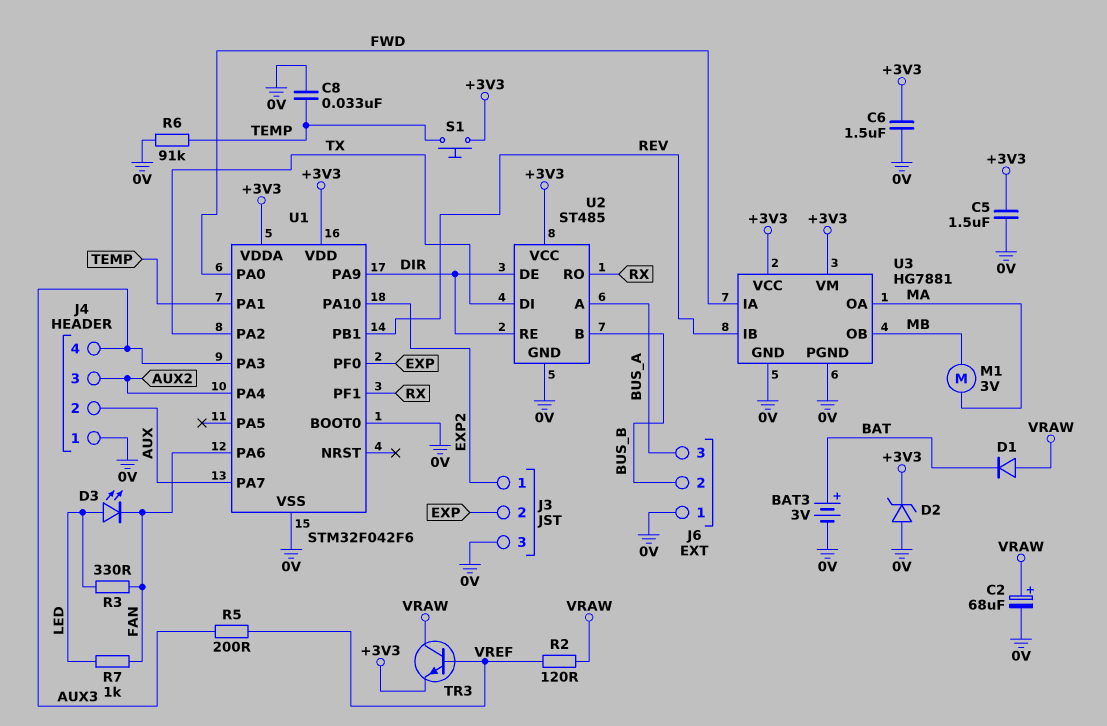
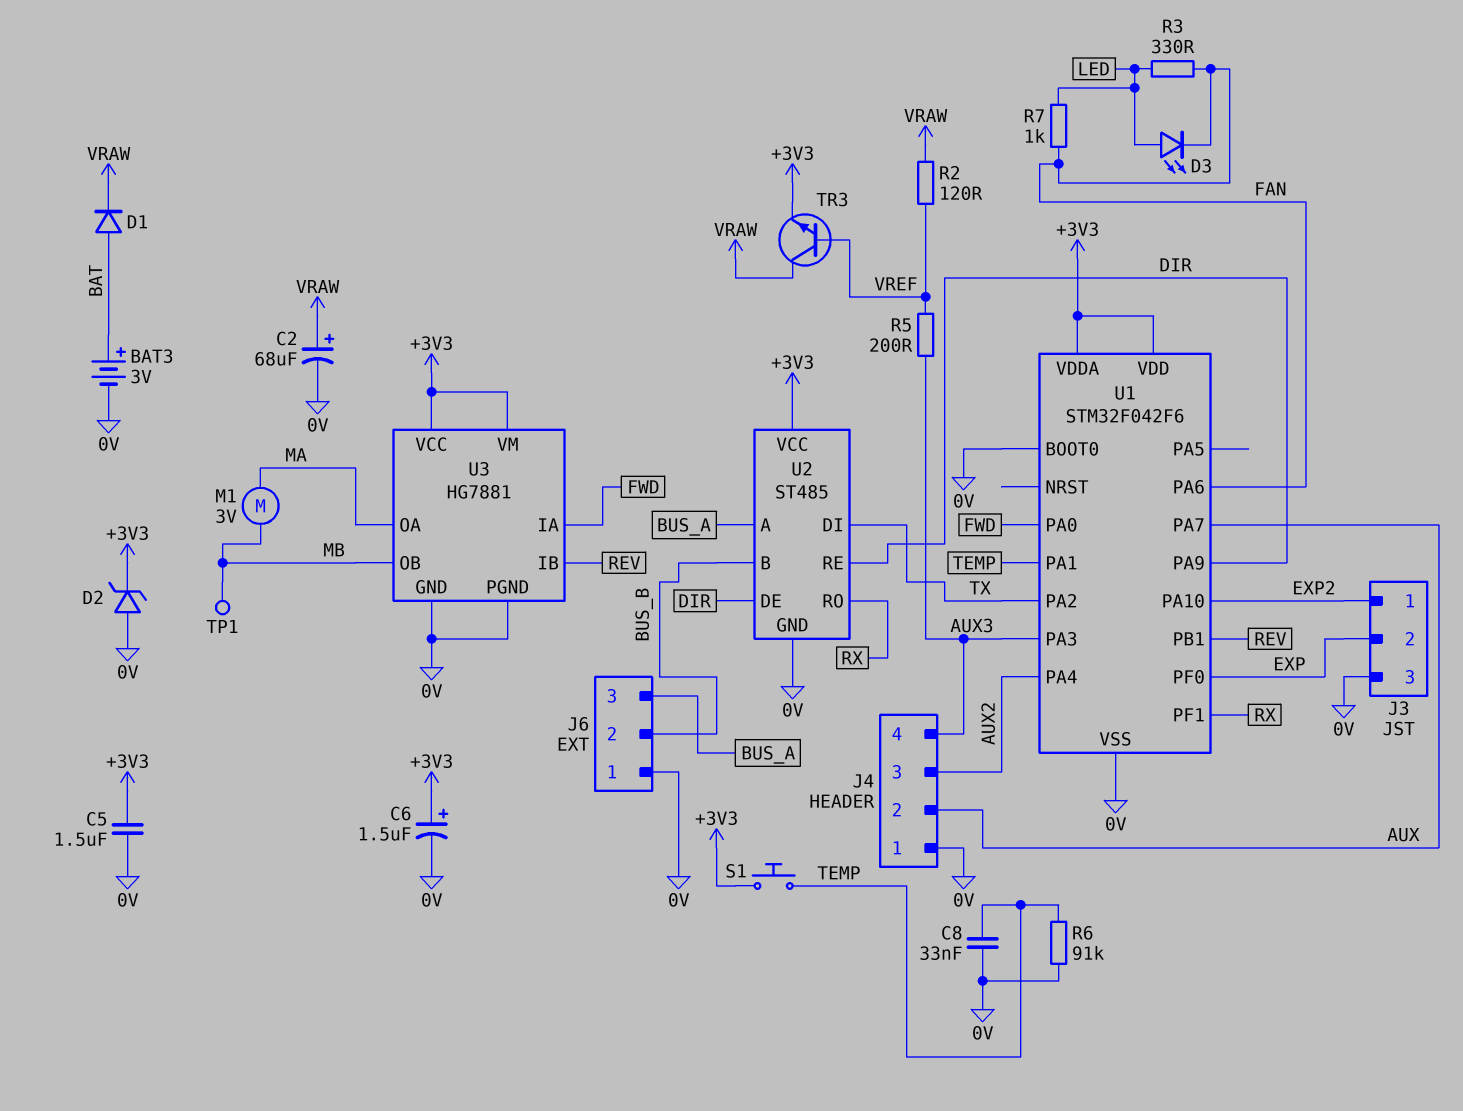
C6: 1.5uF (+3V3, 0V) -> 1.5uF (plus +3V3, minus 0V)
D1: diode (A VRAW, K BAT) -> diode (A BAT, K VRAW)
TP1: none -> test point (MB)

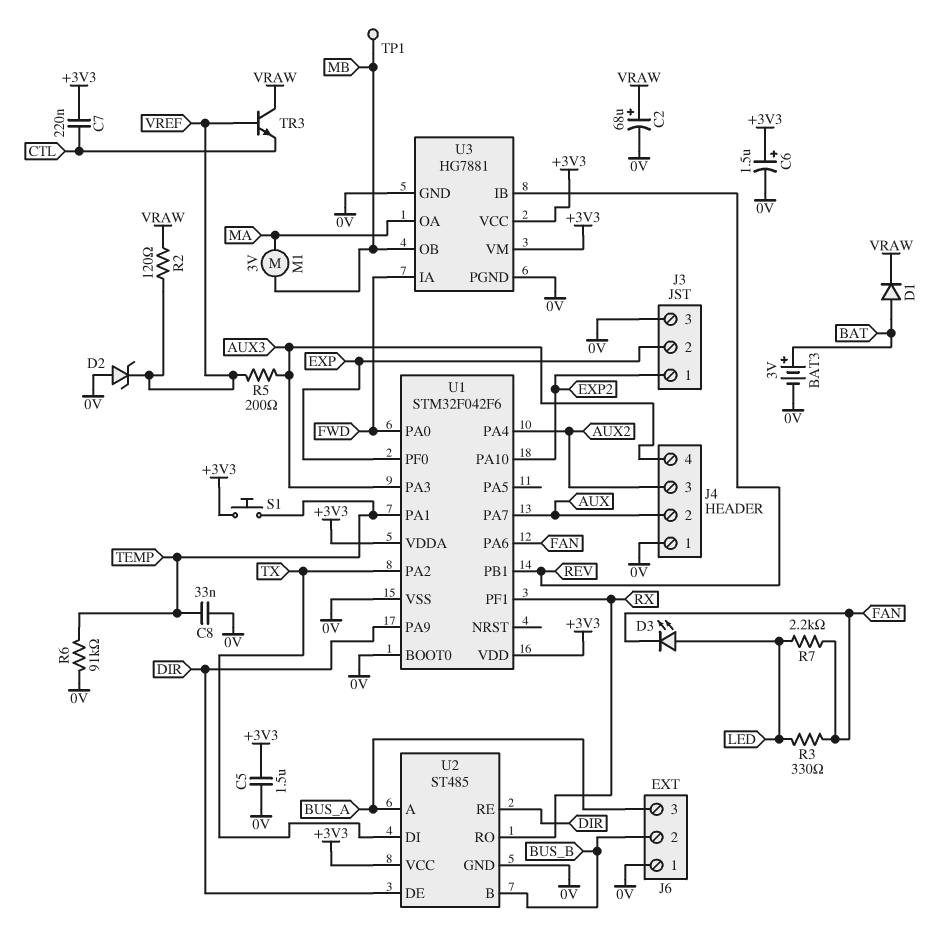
C7: none -> 220nF (+3V3, CTL)
D2: zener (A 0V, K +3V3) -> zener (A 0V, K VREF)
R7: 1k (FAN, LED) -> 2.2k (FAN, LED)
TR3: NPN (B VREF, C VRAW, E +3V3) -> NPN (B VREF, C VRAW, E CTL)

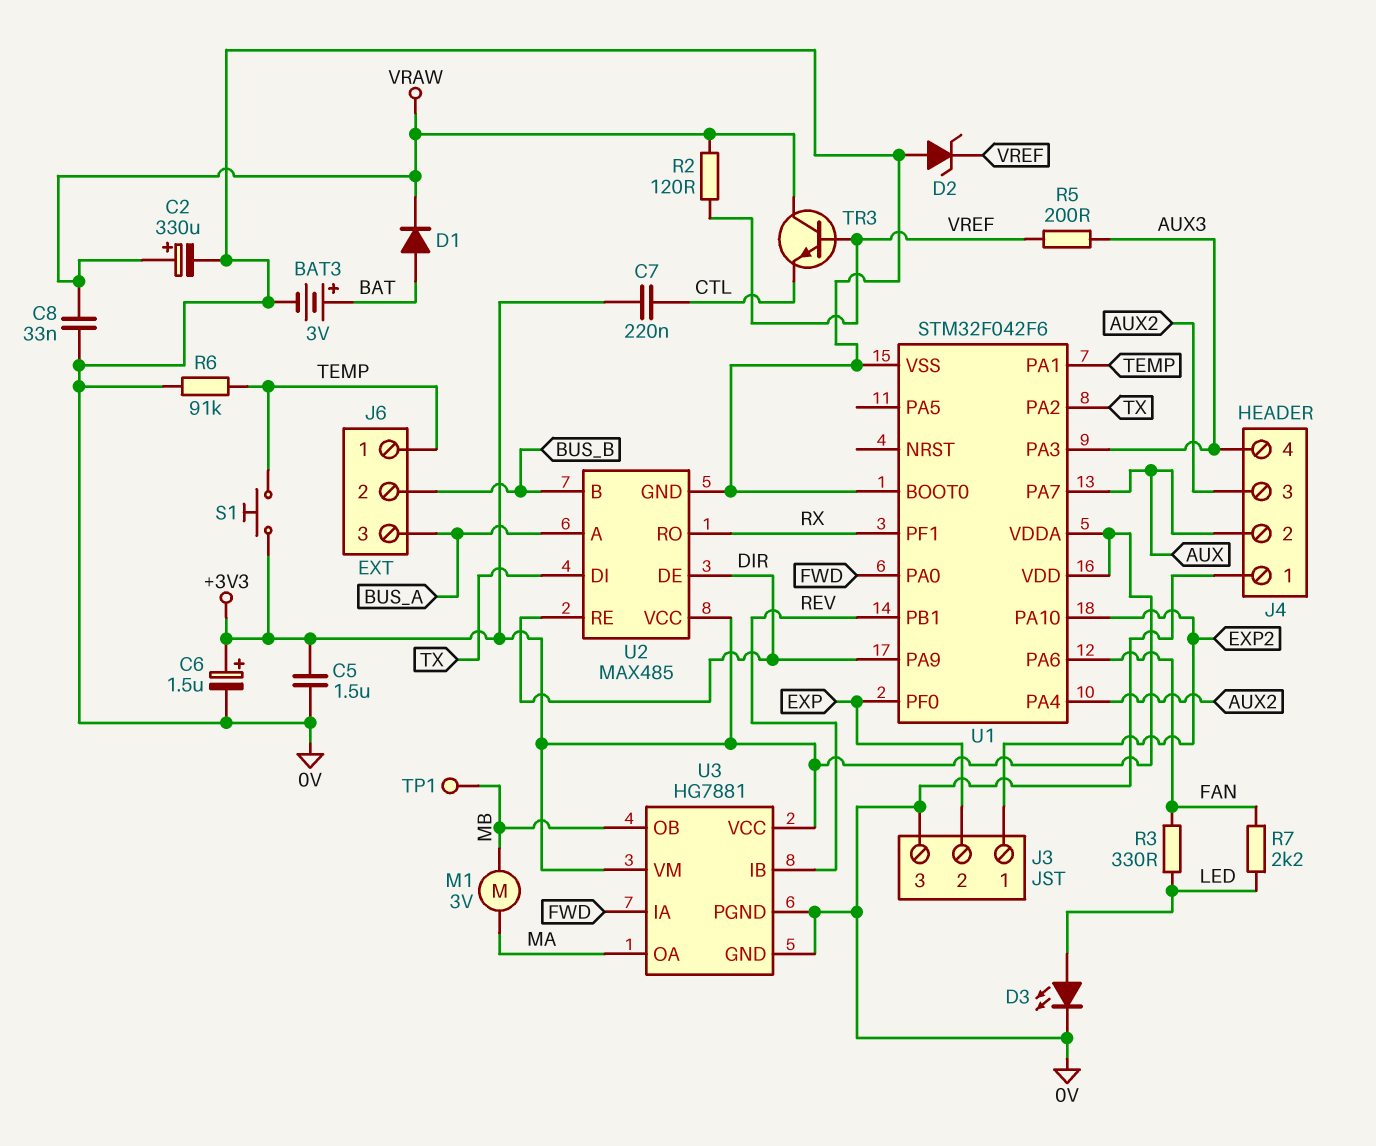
C2: 68uF (plus VRAW, minus 0V) -> 330uF (plus VRAW, minus 0V)
C8: 33nF (0V, TEMP) -> 33nF (0V, VRAW)
D3: LED (A LED, K FAN) -> LED (A LED, K 0V)
J6 pin 1: 0V -> TEMP
U2: ST485 -> MAX485

